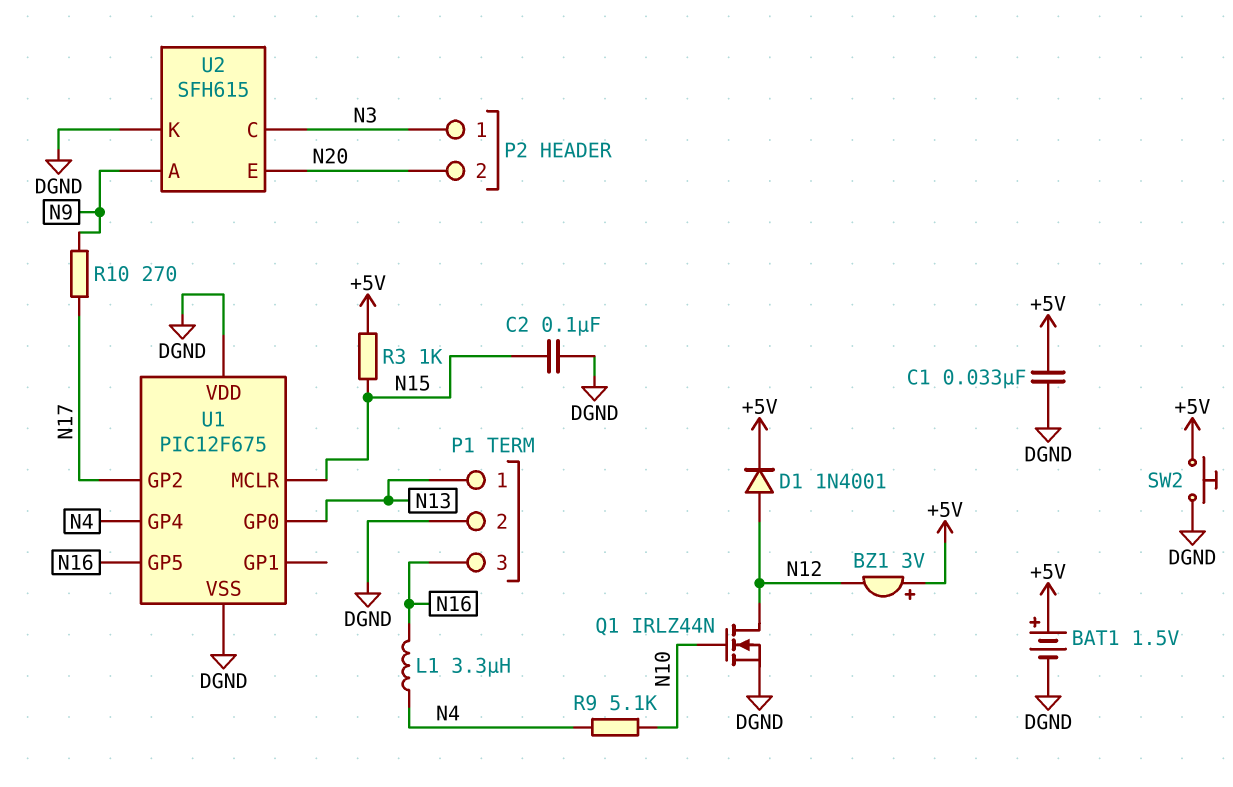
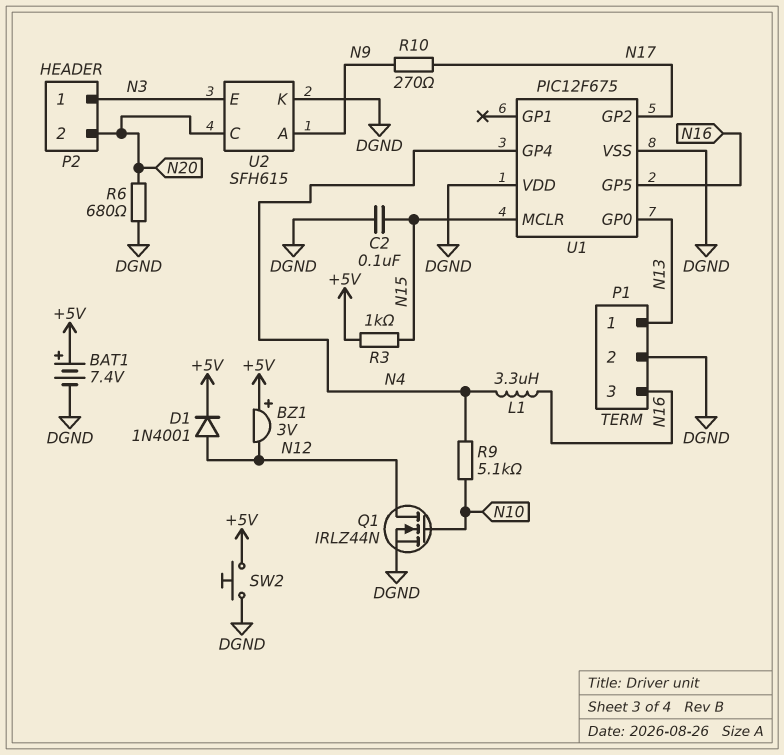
BAT1: 1.5V (plus +5V, minus DGND) -> 7.4V (plus +5V, minus DGND)
C1: 33nF (+5V, DGND) -> none
R6: none -> 680 (DGND, N20)
U2 pin C: N3 -> N20
U2 pin E: N20 -> N3

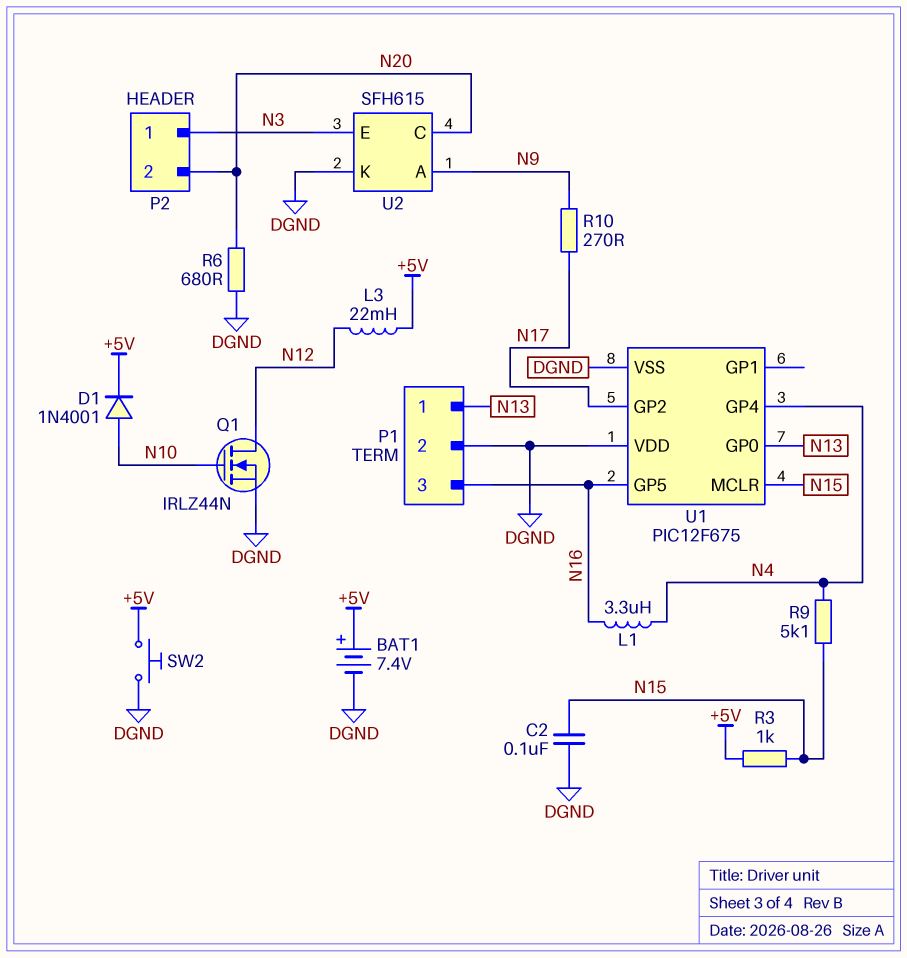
BZ1: buzzer 3V (plus +5V, minus N12) -> none
D1: diode 1N4001 (A N12, K +5V) -> diode 1N4001 (A N10, K +5V)
L3: none -> 22mH (+5V, N12)
R9: 5.1k (N4, N10) -> 5.1k (N4, N15)

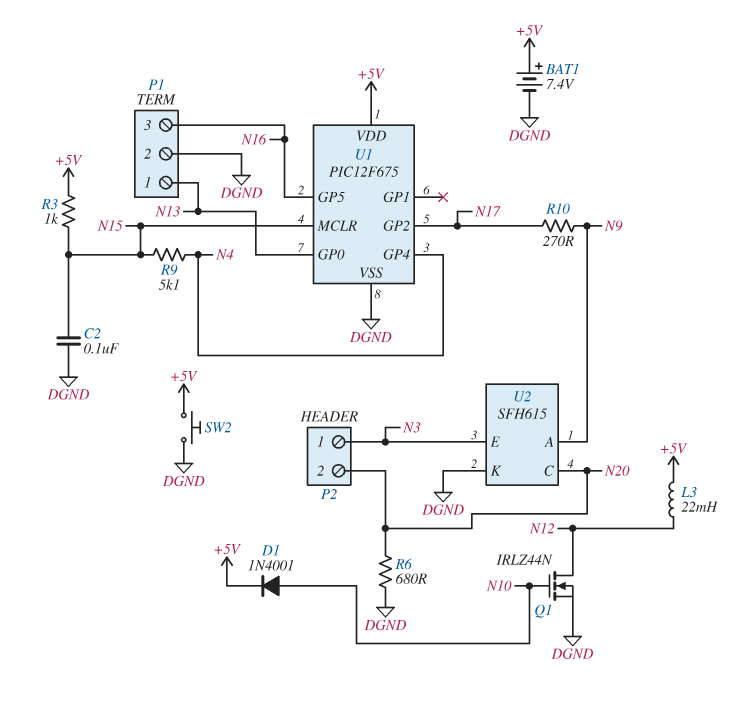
L1: 3.3uH (N4, N16) -> none
U1 pin VDD: DGND -> +5V

